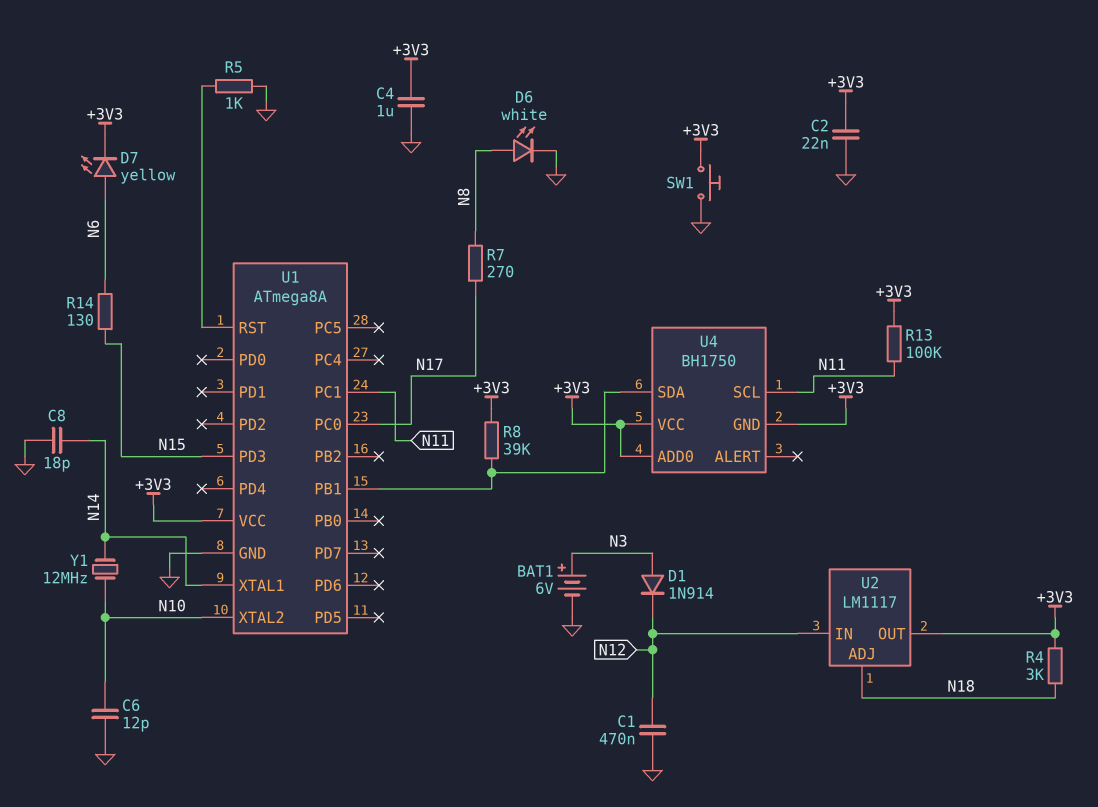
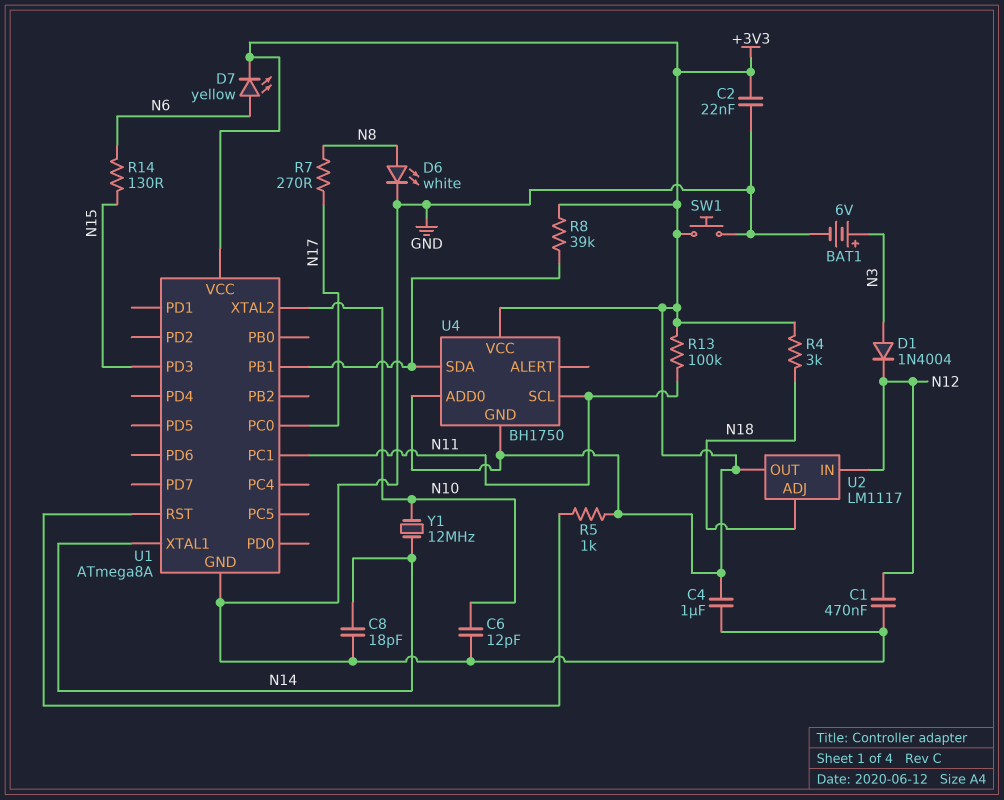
D1: diode 1N914 (A N3, K N12) -> diode 1N4004 (A N3, K N12)
R5: 1k (GND, U1/RST) -> 1k (+3V3, U1/RST)

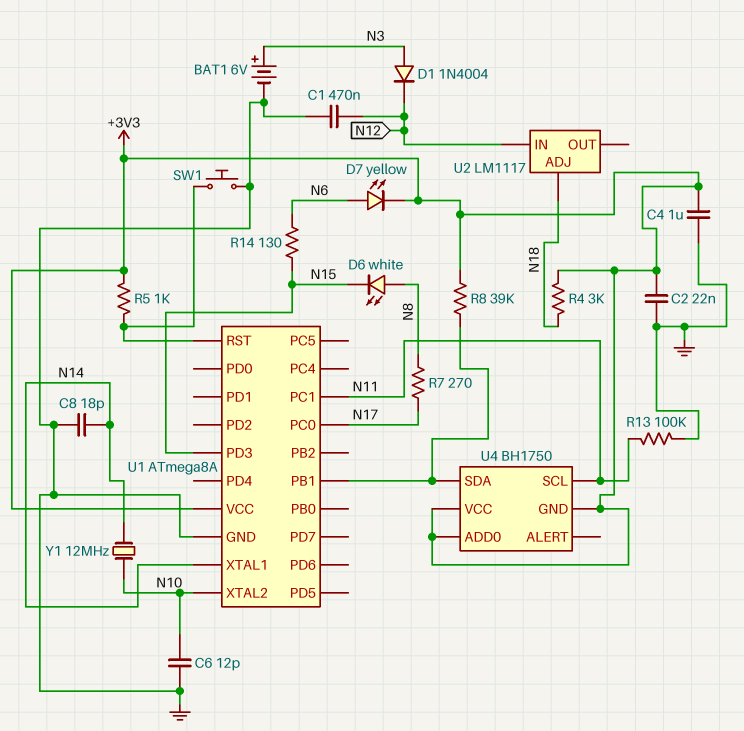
D6: LED white (A N8, K GND) -> LED white (A N8, K N15)
R13: 100k (+3V3, N11) -> 100k (GND, N11)
SW1: button (+3V3, GND) -> button (GND, U1/RST)
U2 pin OUT: +3V3 -> none

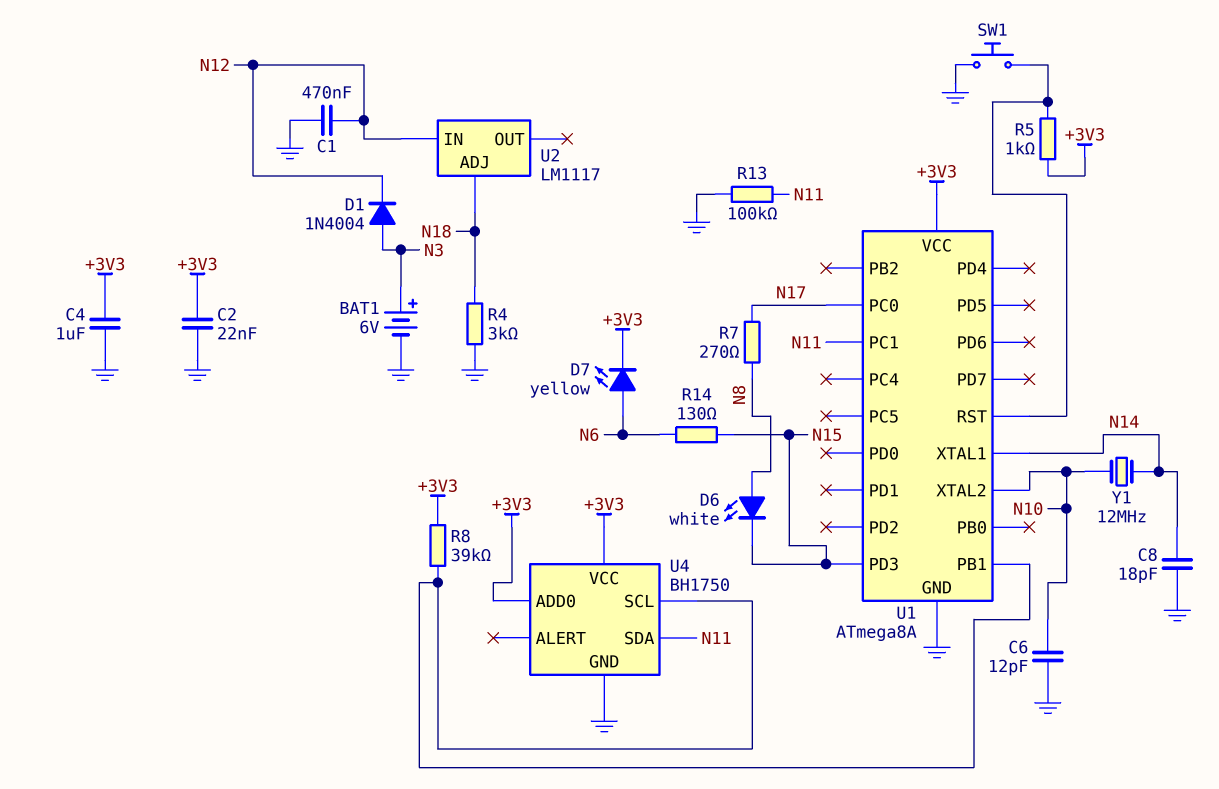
R4: 3k (+3V3, N18) -> 3k (GND, N18)
U4 pin GND: +3V3 -> GND
U4 pin SCL: N11 -> U1/PB1
U4 pin SDA: U1/PB1 -> N11

